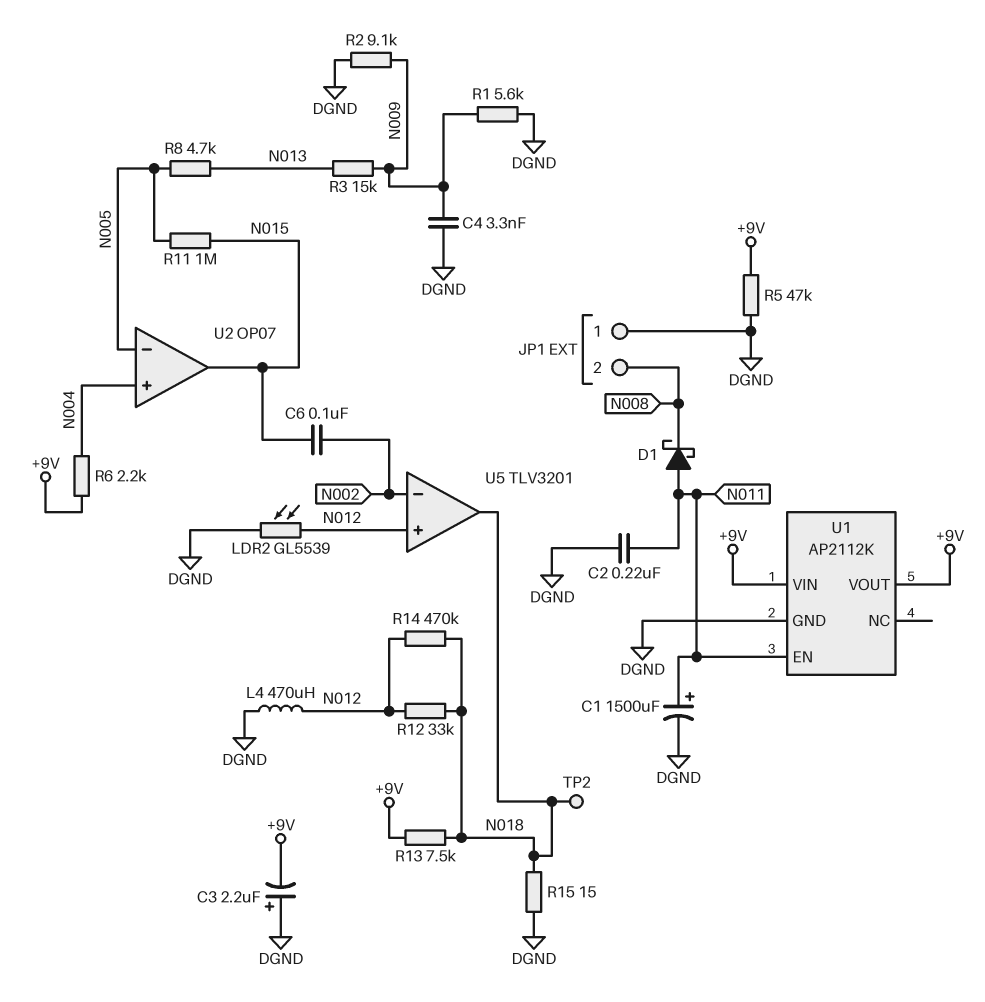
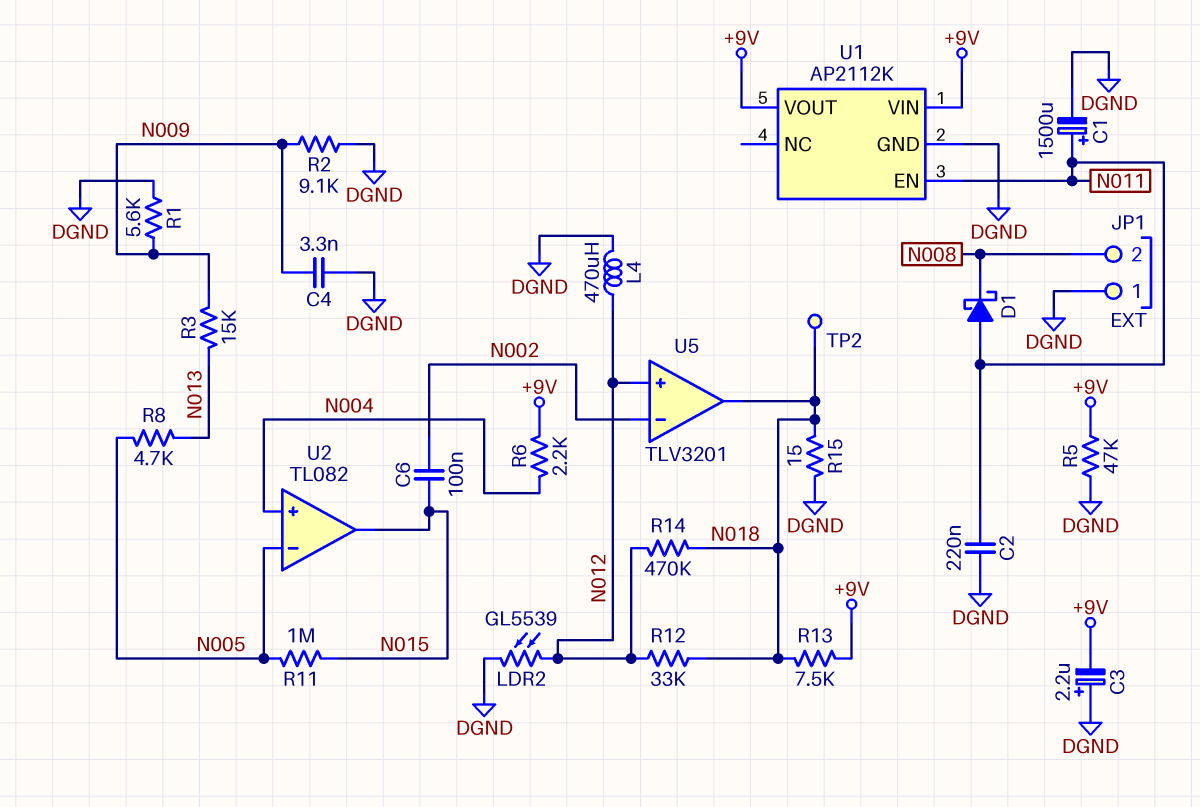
U2: OP07 -> TL082

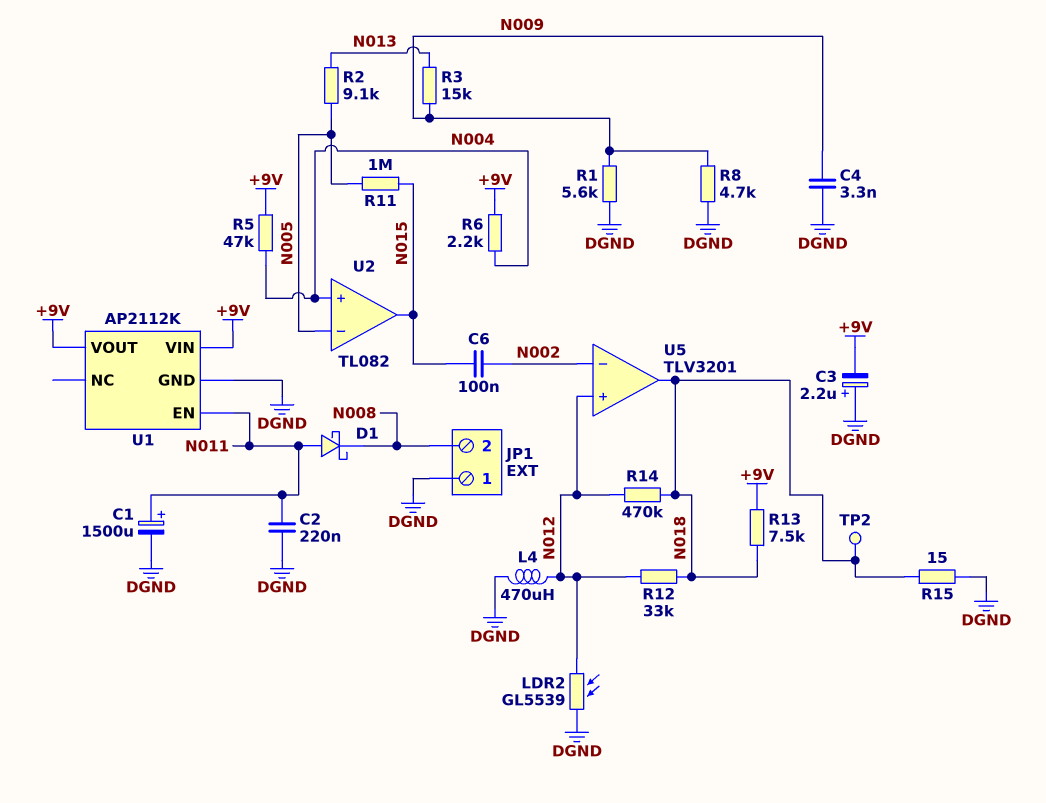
R2: 9.1k (DGND, N009) -> 9.1k (N005, N013)
R5: 47k (+9V, DGND) -> 47k (+9V, N004)
R8: 4.7k (N005, N013) -> 4.7k (DGND, N009)

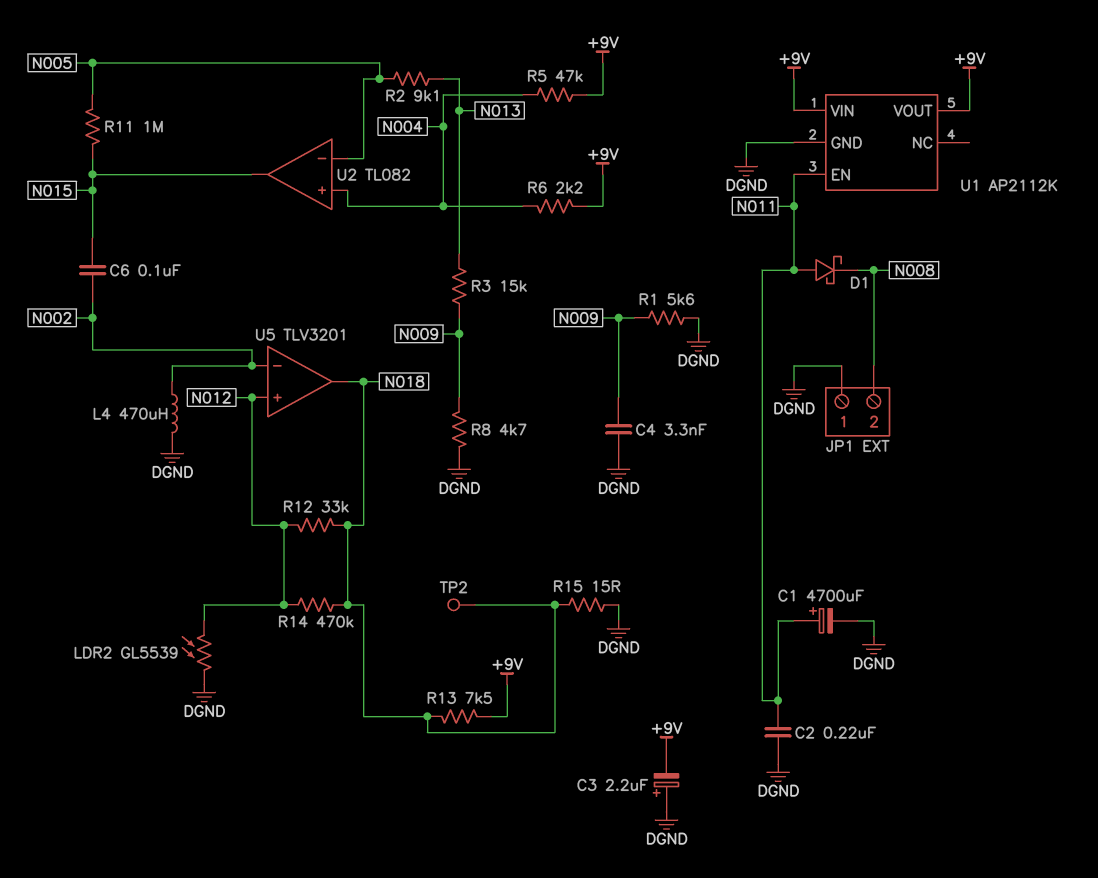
C1: 1500uF (plus N011, minus DGND) -> 4700uF (plus N011, minus DGND)
L4: 470uH (DGND, N012) -> 470uH (DGND, N002)

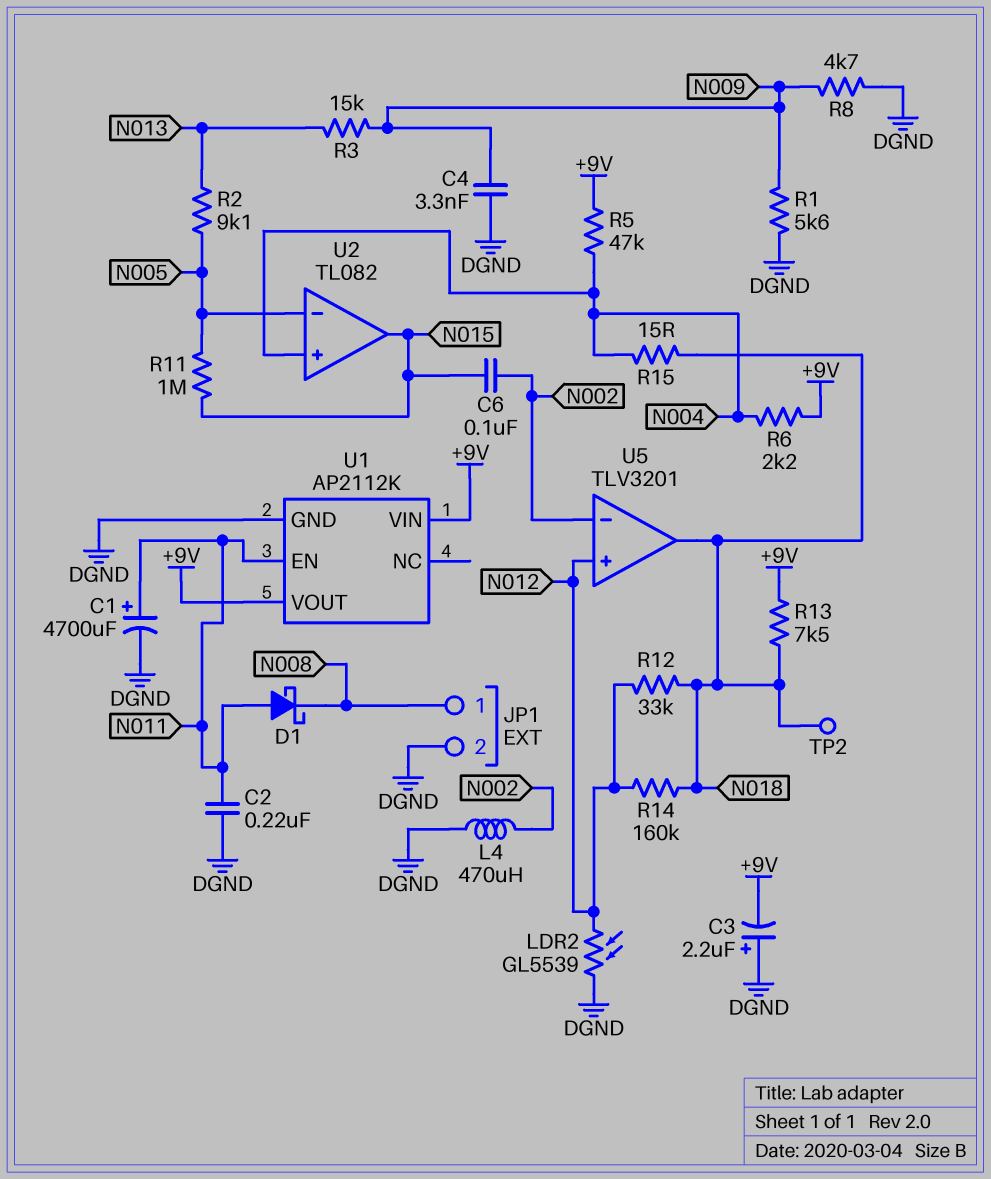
JP1 pin 1: DGND -> N008
JP1 pin 2: N008 -> DGND
R14: 470k (N012, N018) -> 160k (N012, N018)
R15: 15 (DGND, N018) -> 15 (N004, N018)

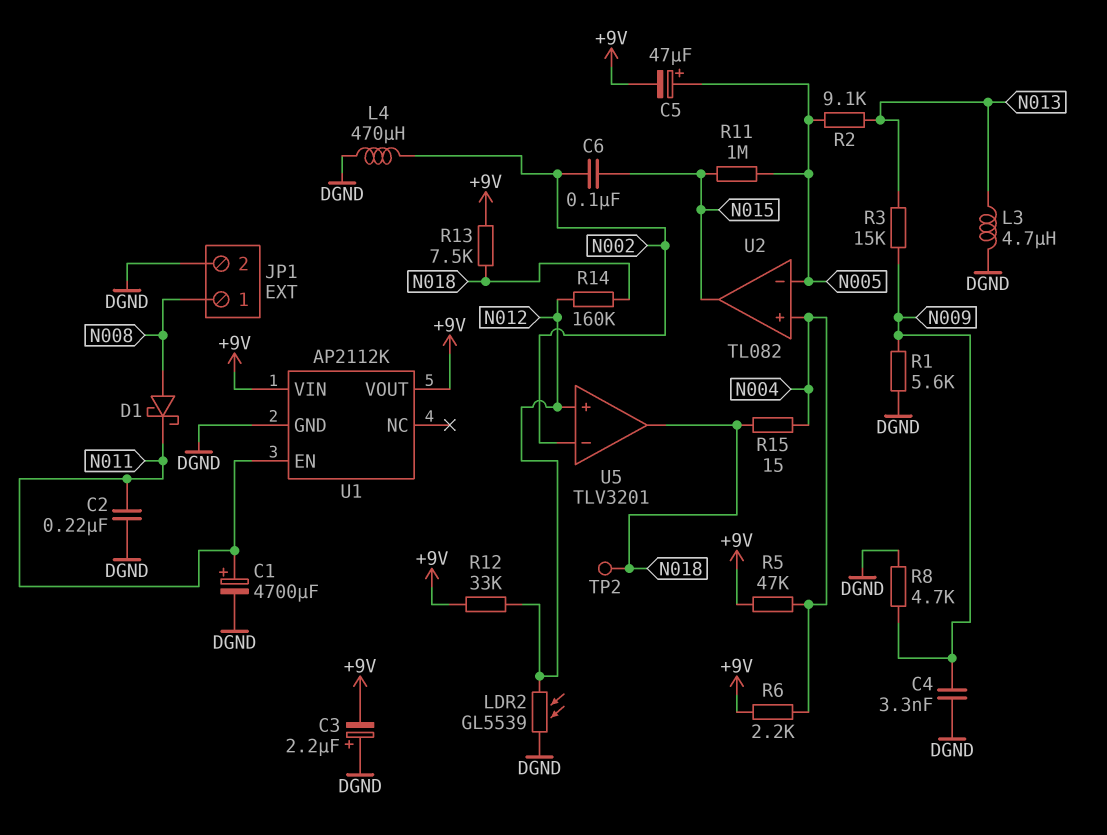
C5: none -> 47uF (plus N005, minus +9V)
D1: schottky (A N011, K N008) -> schottky (A N008, K N011)
L3: none -> 4.7uH (DGND, N013)
R12: 33k (N012, N018) -> 33k (+9V, N012)

